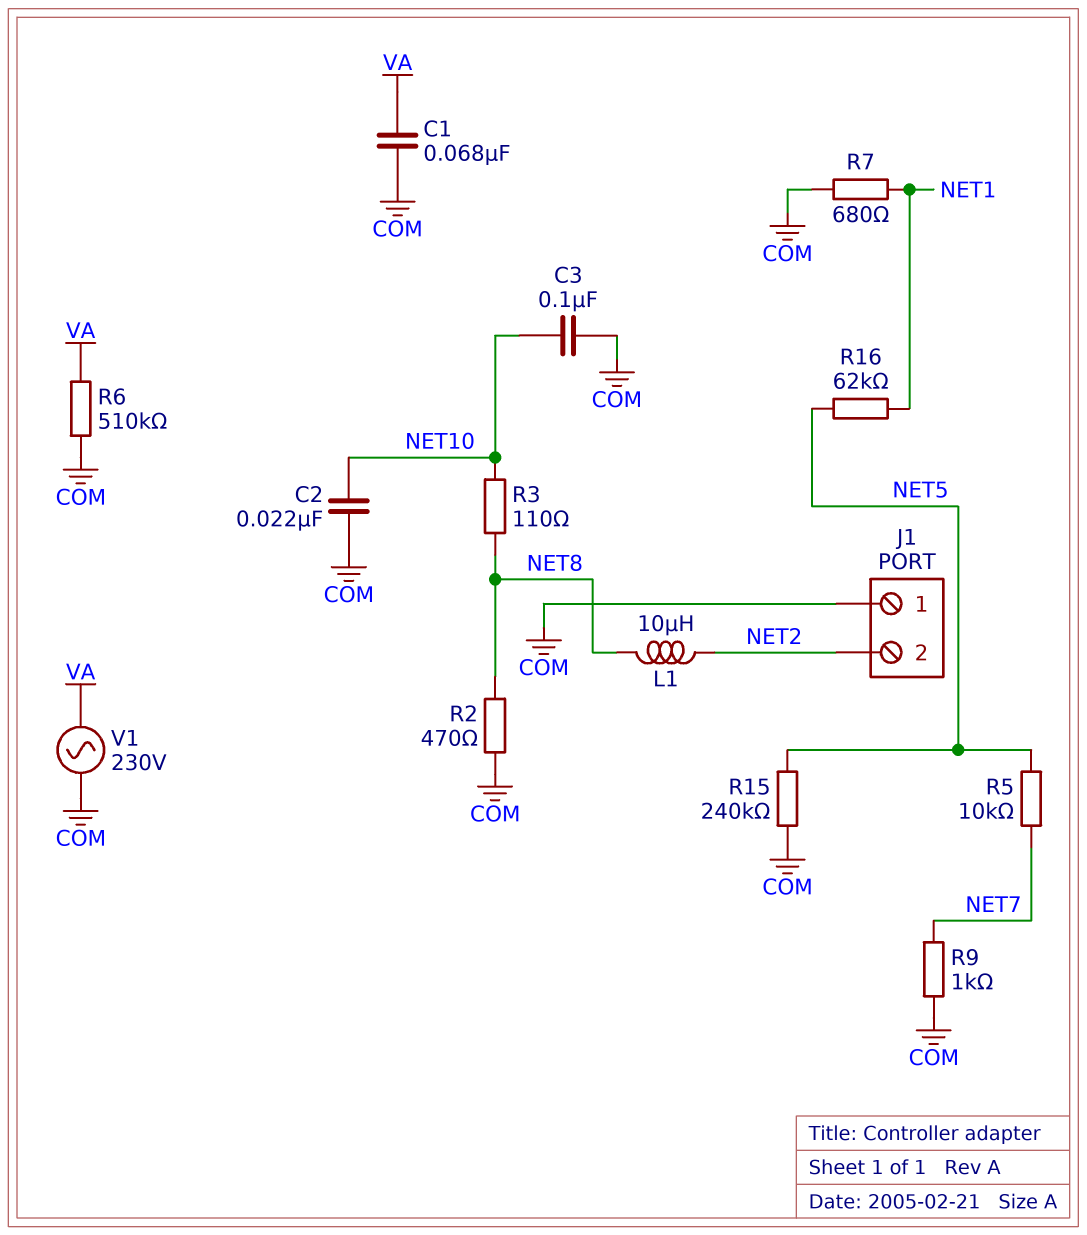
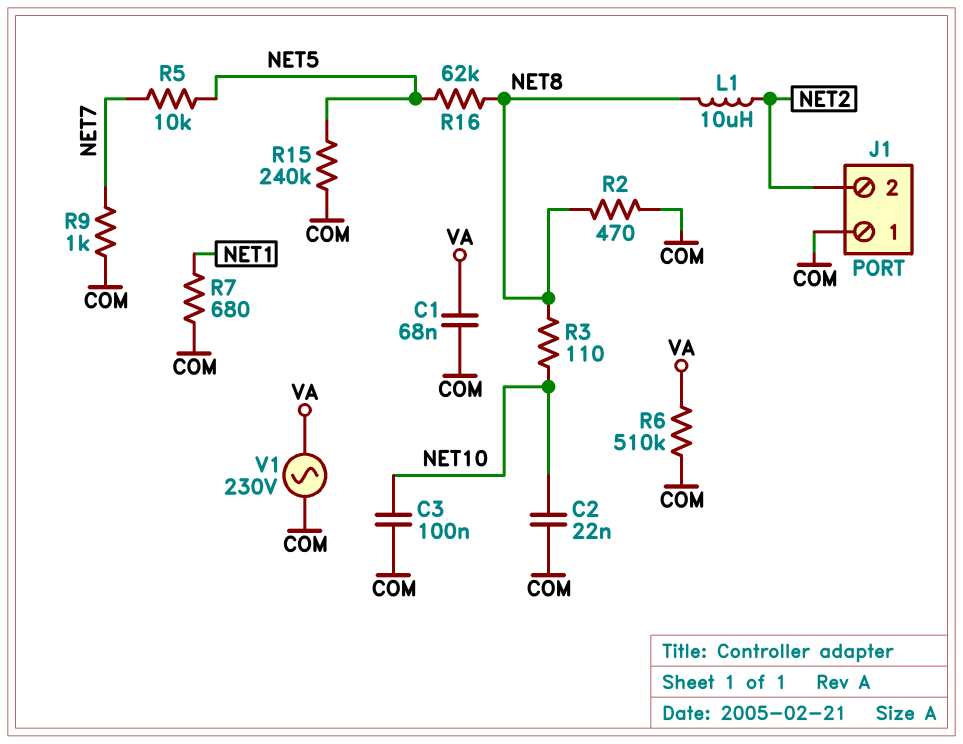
R16: 62k (NET1, NET5) -> 62k (NET5, NET8)

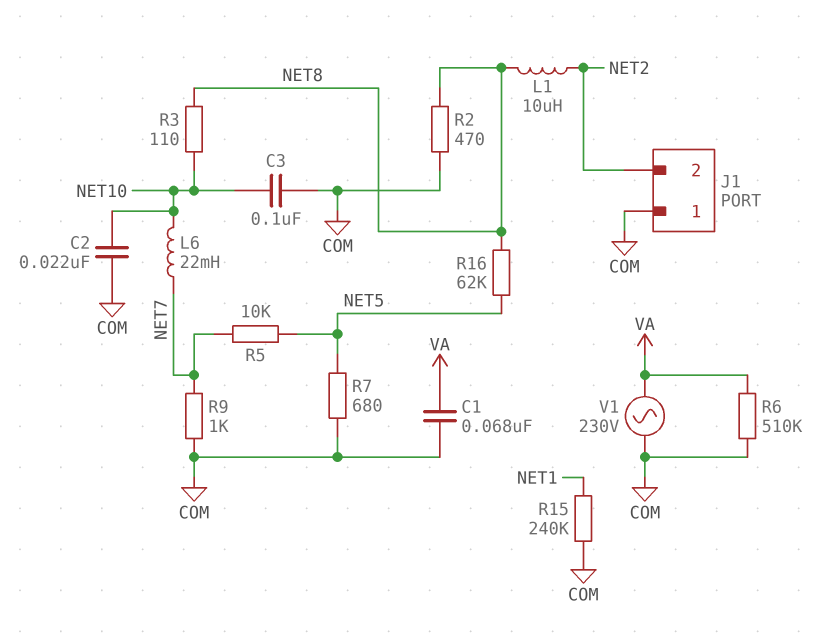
L6: none -> 22mH (NET7, NET10)
R7: 680 (COM, NET1) -> 680 (COM, NET5)
R15: 240k (COM, NET5) -> 240k (COM, NET1)

